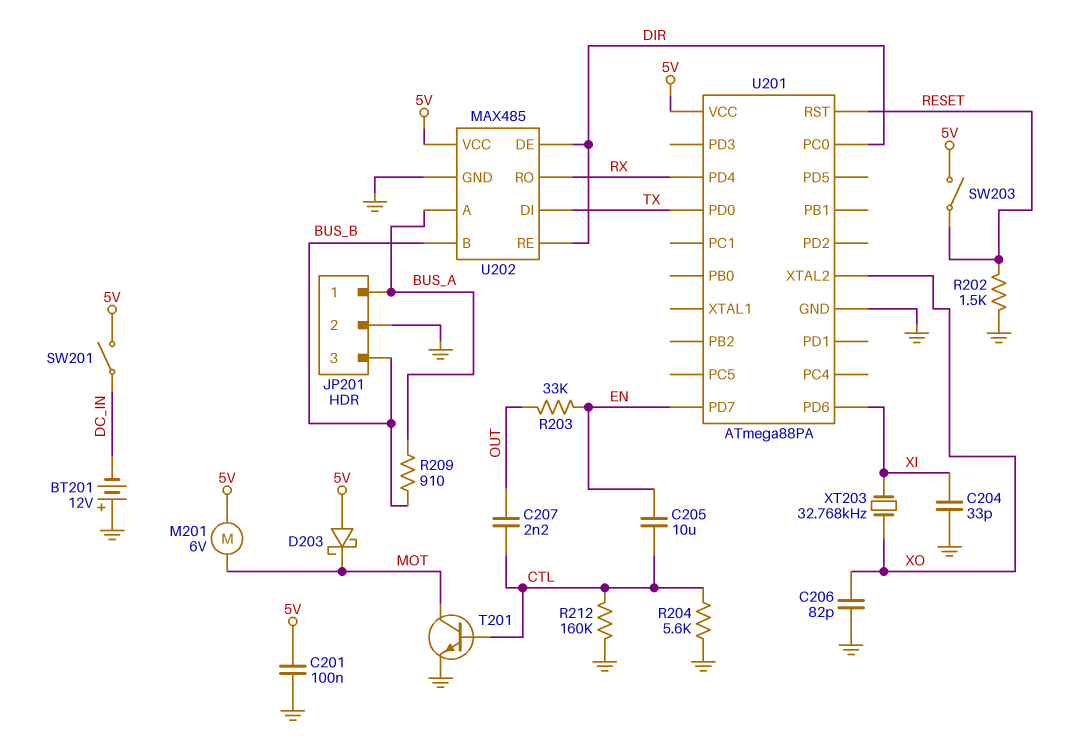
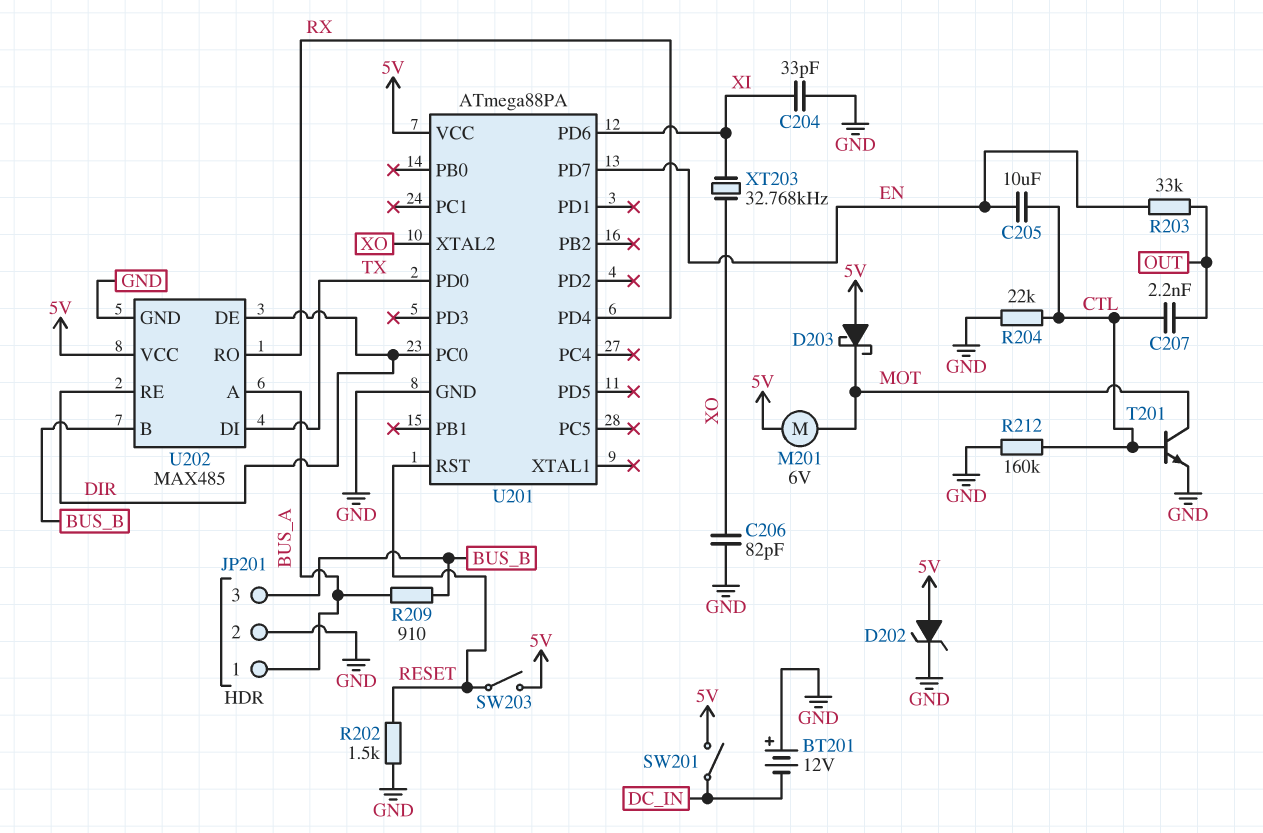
C201: 100nF (5V, GND) -> none
D202: none -> zener (A 5V, K GND)
R204: 5.6k (CTL, GND) -> 22k (CTL, GND)

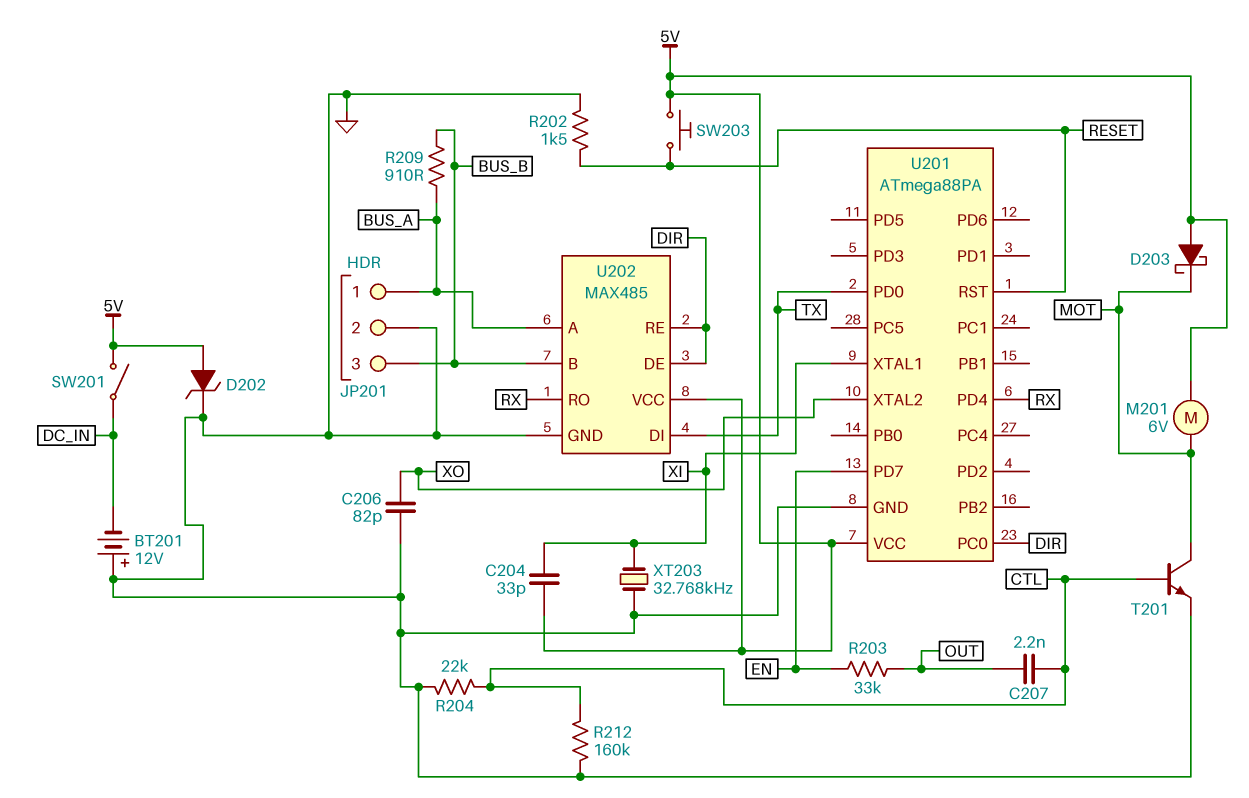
C204: 33pF (GND, XI) -> 33pF (5V, XI)
C205: 10uF (CTL, EN) -> none
SW203: switch (5V, RESET) -> button (5V, RESET)
U201 pin PD6: XI -> none
U201 pin XTAL1: none -> XI
XT203: 32.768kHz (XI, XO) -> 32.768kHz (GND, XI)

